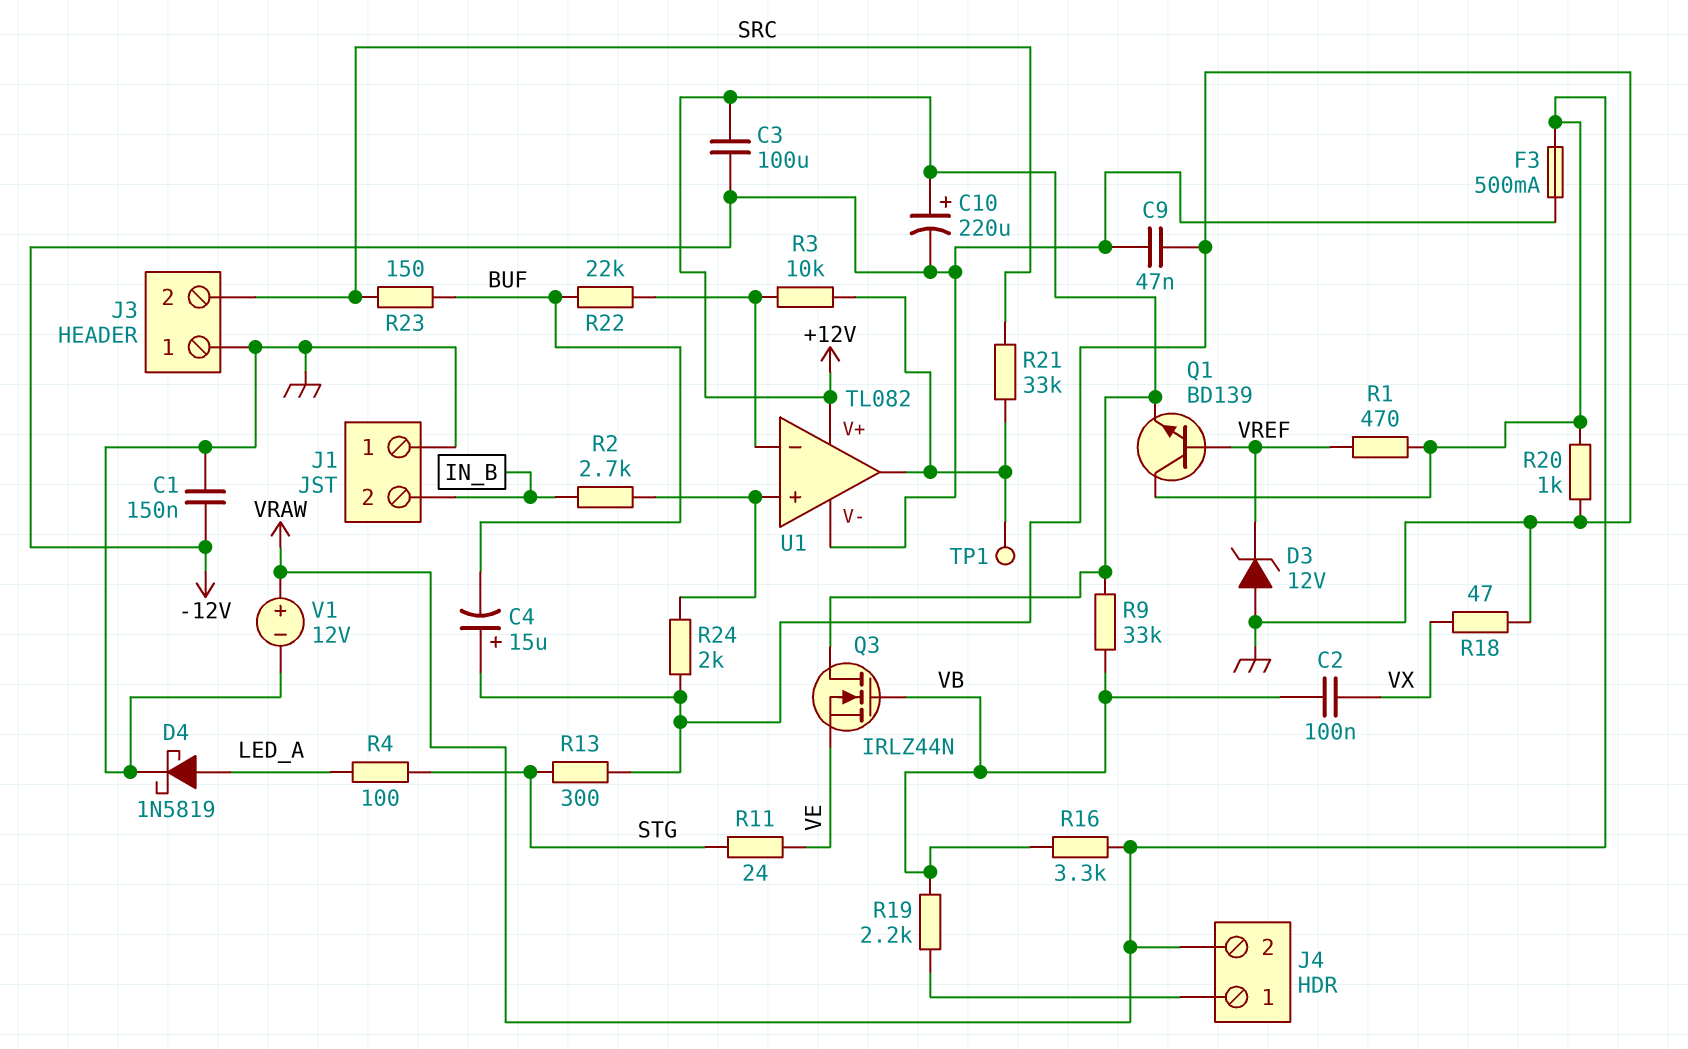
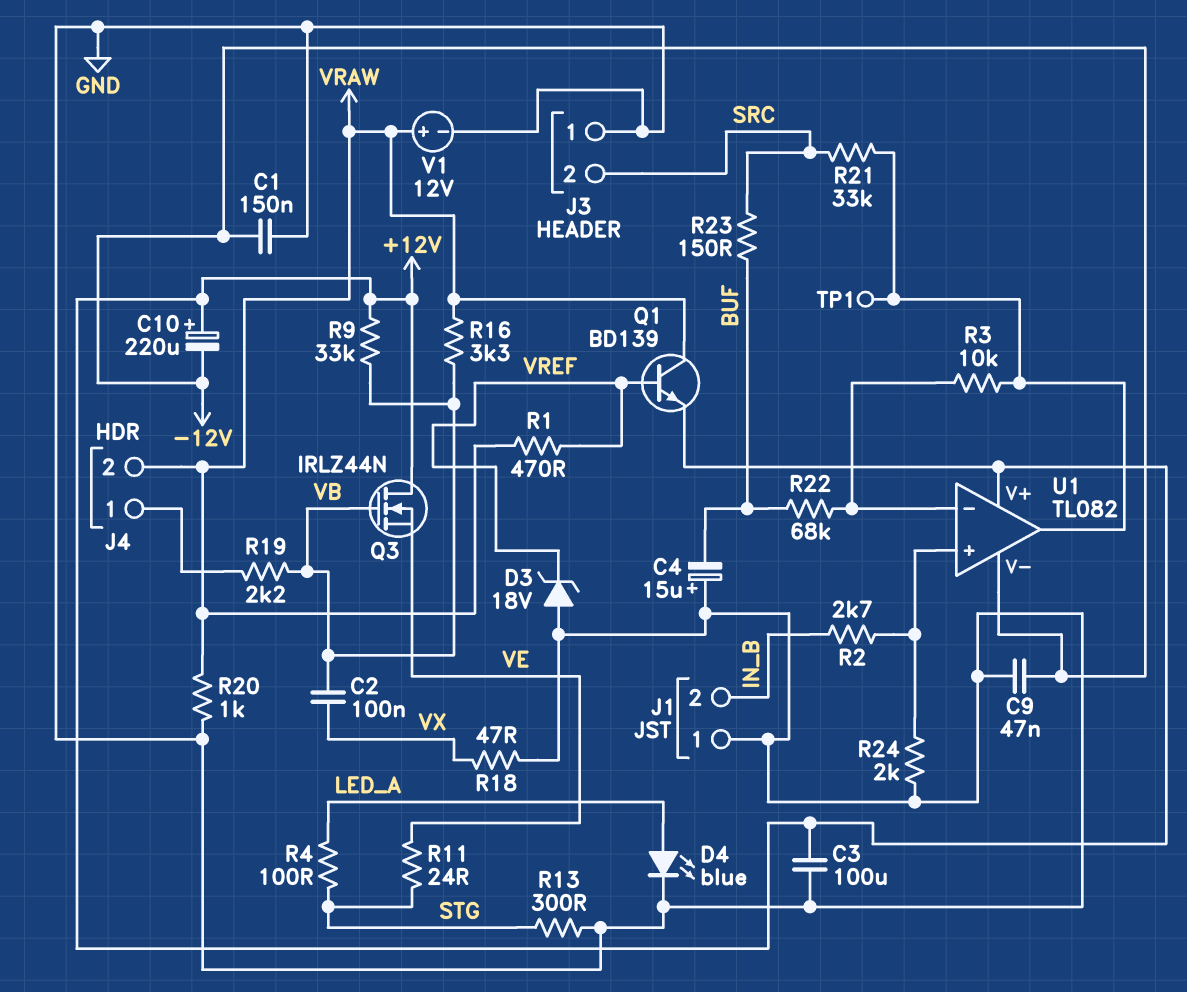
C3: 100uF (+12V, -12V) -> 100uF (+12V, GND)
D3: zener 12V (A GND, K VREF) -> zener 18V (A GND, K VREF)
D4: schottky 1N5819 (A LED_A, K GND) -> LED blue (A LED_A, K GND)
F3: 500mA (-12V, VRAW) -> none
R22: 22k (BUF, U1/in-) -> 68k (BUF, U1/in-)

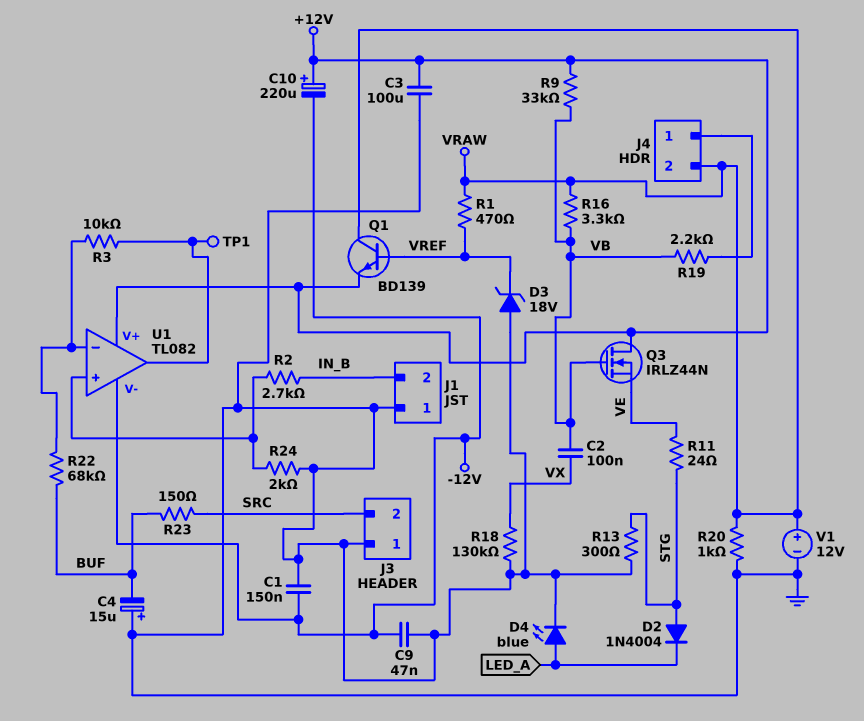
D2: none -> diode 1N4004 (A STG, K LED_A)
R4: 100 (LED_A, STG) -> none
R18: 47 (GND, VX) -> 130k (GND, VX)
R21: 33k (SRC, U1/out) -> none

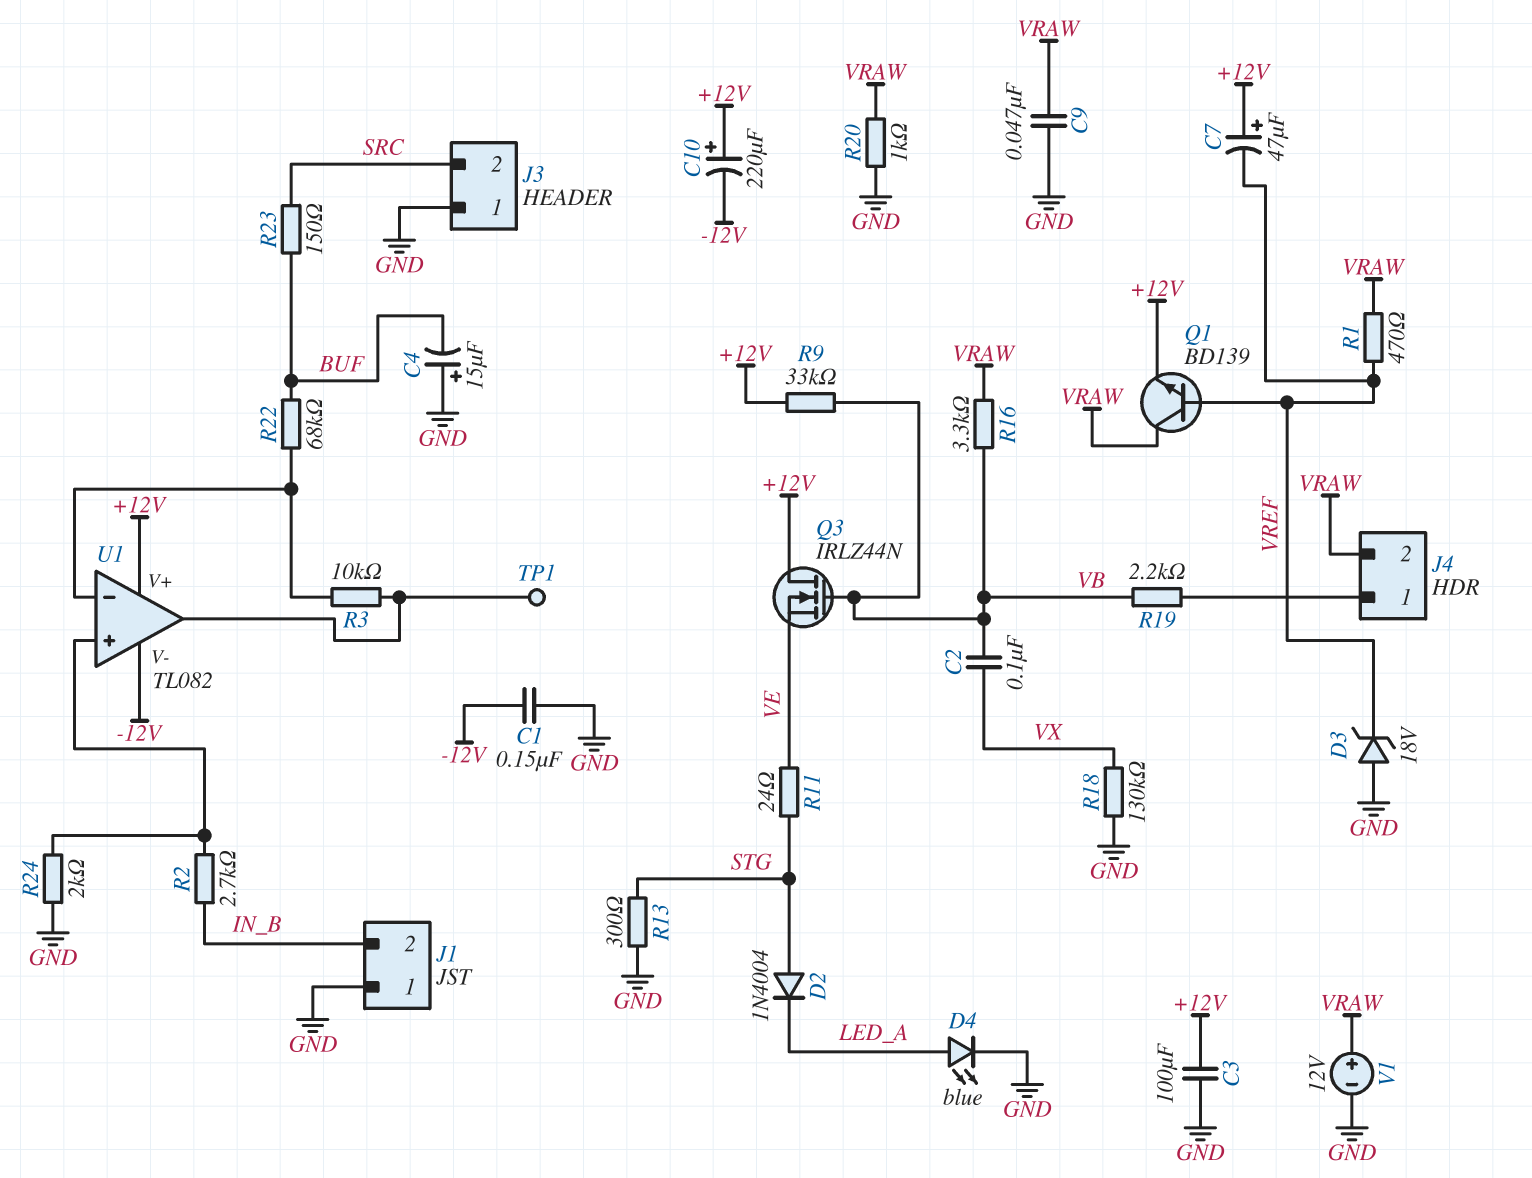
C7: none -> 47uF (plus +12V, minus VREF)
C9: 47nF (-12V, GND) -> 47nF (GND, VRAW)

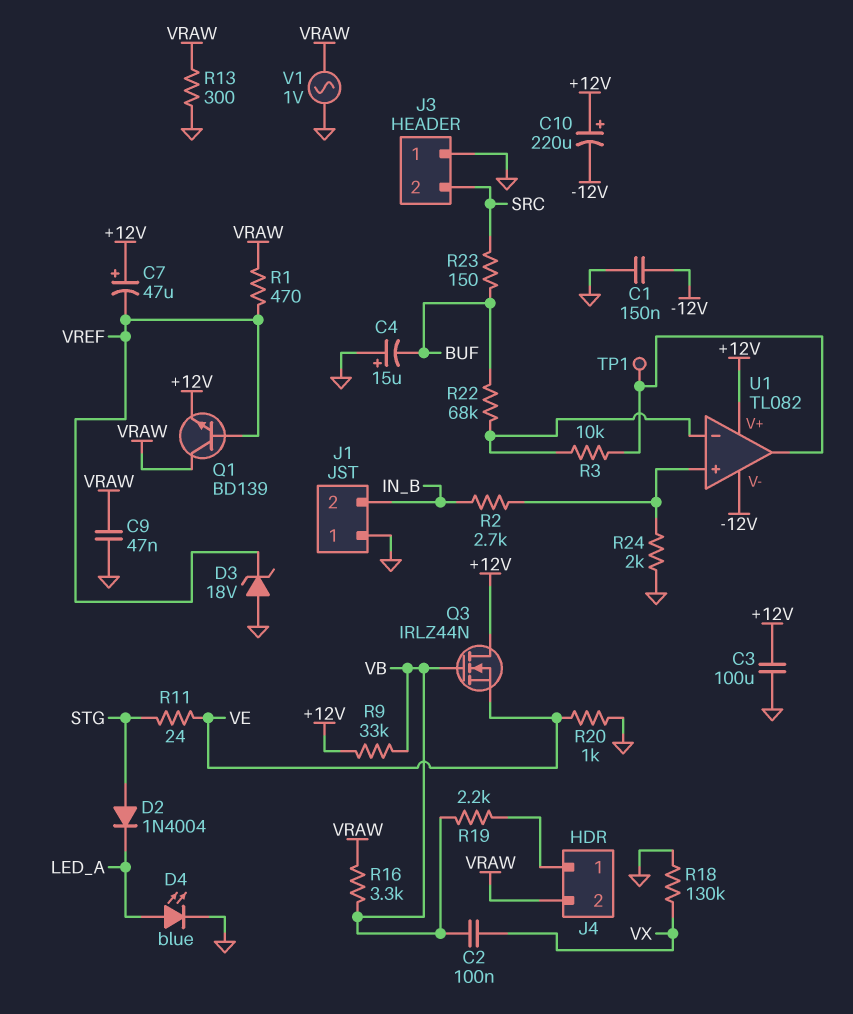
R13: 300 (GND, STG) -> 300 (GND, VRAW)
R20: 1k (GND, VRAW) -> 1k (GND, VE)
V1: 12V (plus VRAW, minus GND) -> AC 1V (GND, VRAW)

